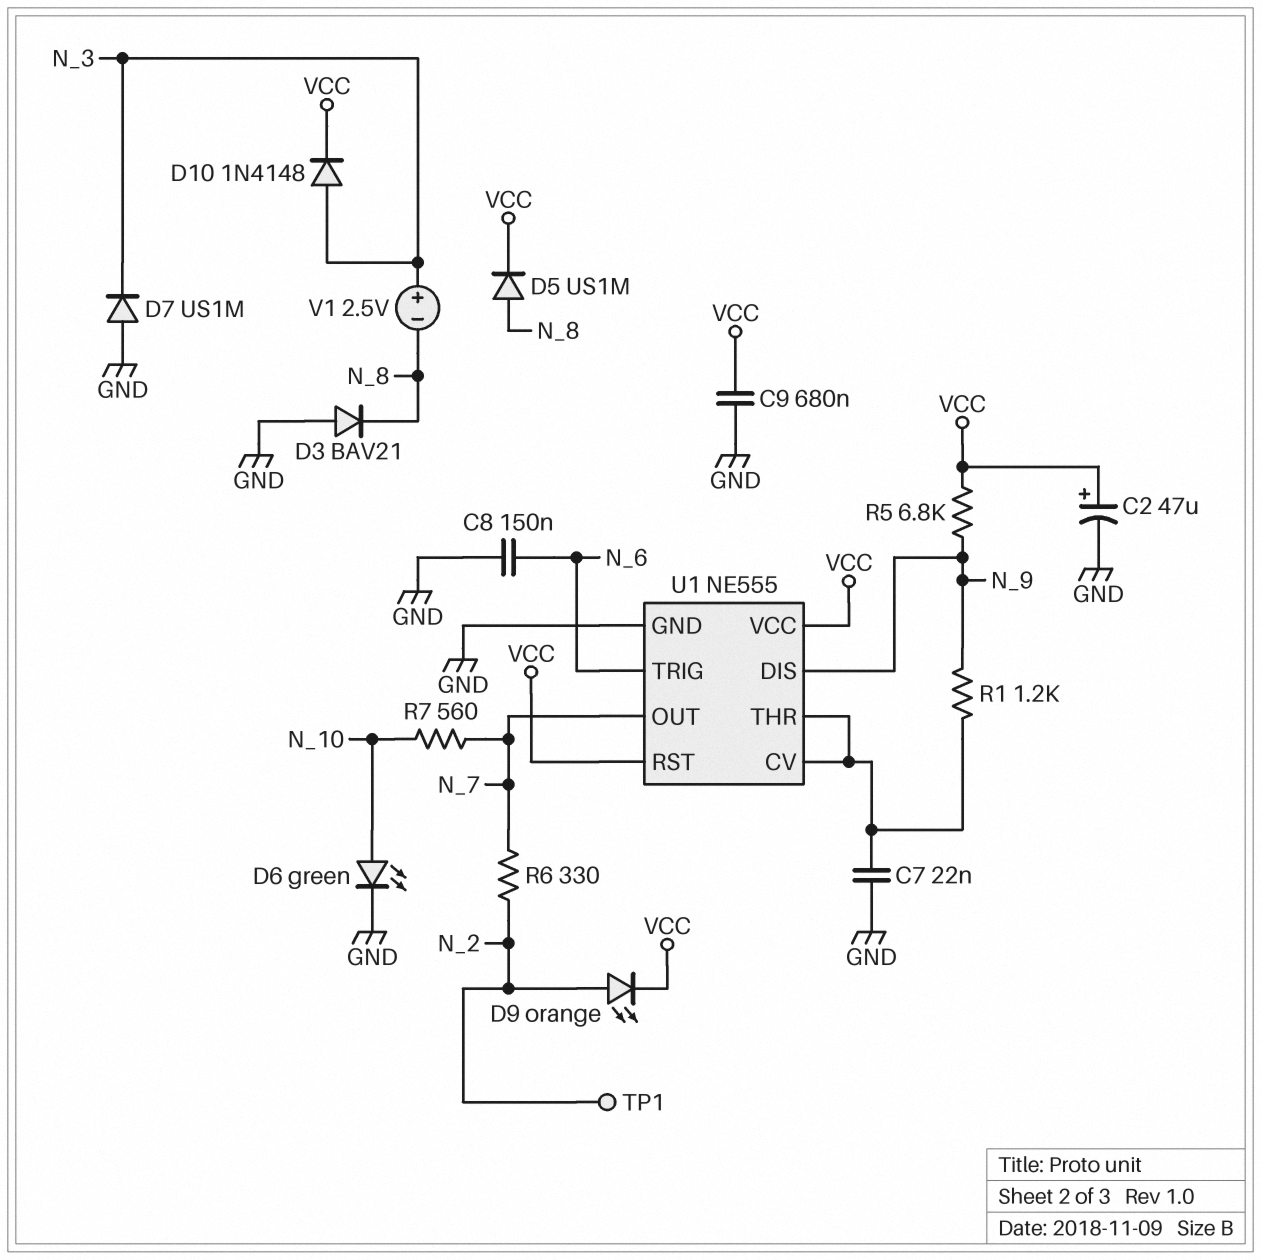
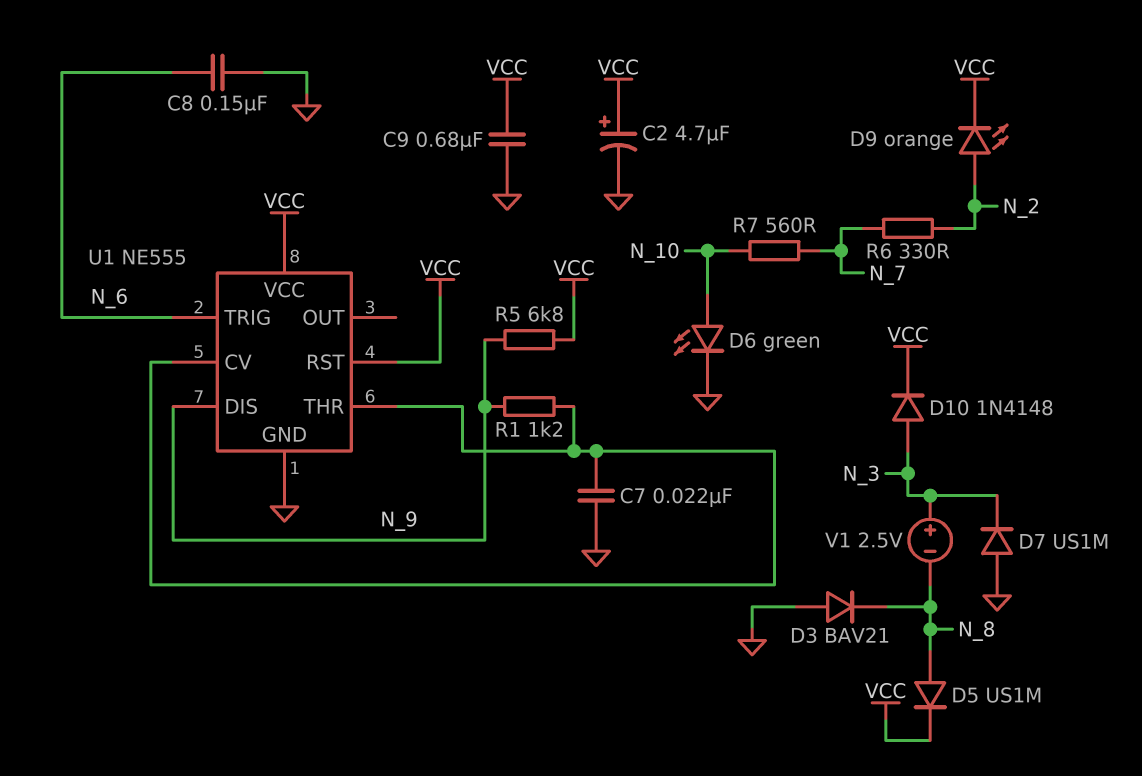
C2: 47uF (plus VCC, minus GND) -> 4.7uF (plus VCC, minus GND)
TP1: test point (N_2) -> none
U1 pin OUT: N_7 -> none

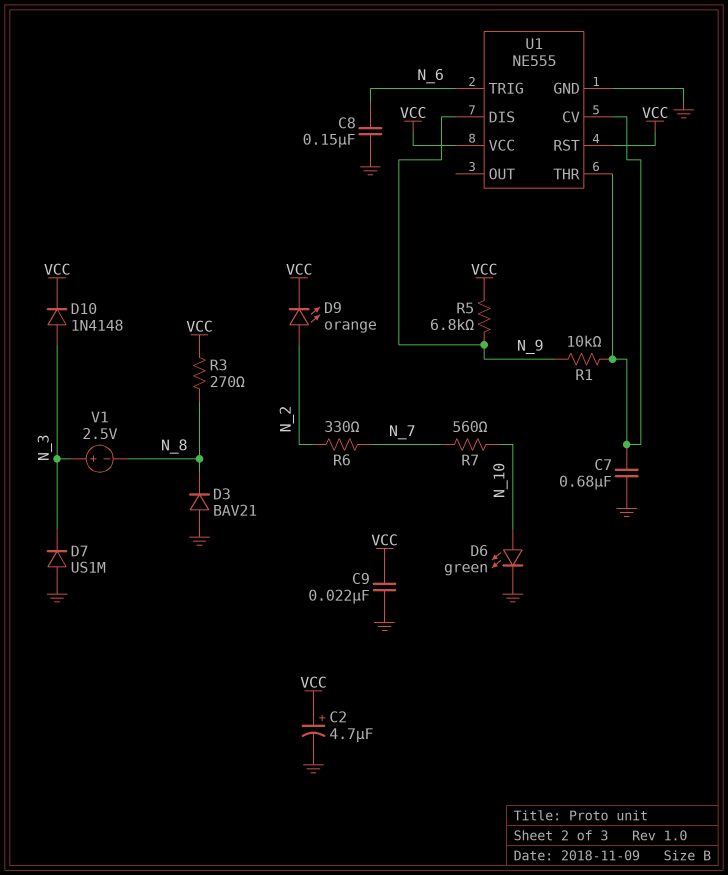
C7: 22nF (GND, U1/CV) -> 680nF (GND, U1/CV)
C9: 680nF (GND, VCC) -> 22nF (GND, VCC)
D5: diode US1M (A N_8, K VCC) -> none
R1: 1.2k (N_9, U1/CV) -> 10k (N_9, U1/CV)
R3: none -> 270 (N_8, VCC)

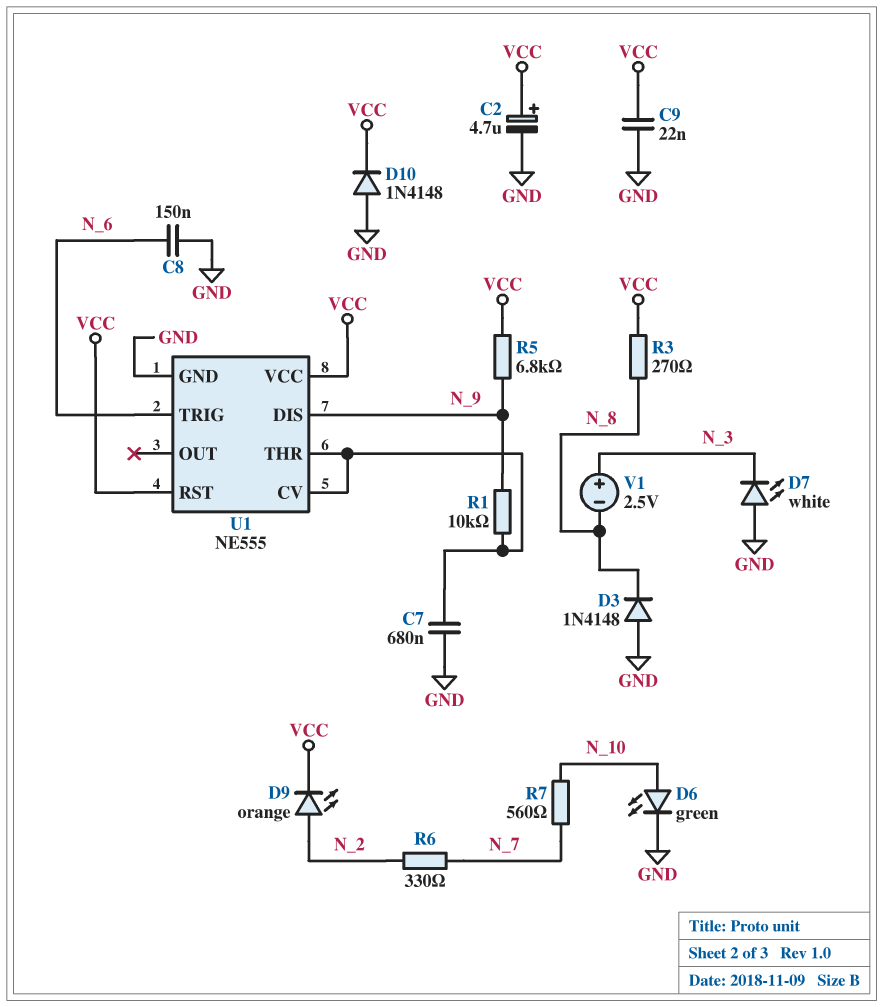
D3: diode BAV21 (A GND, K N_8) -> diode 1N4148 (A GND, K N_8)
D7: diode US1M (A GND, K N_3) -> LED white (A GND, K N_3)
D10: diode 1N4148 (A N_3, K VCC) -> diode 1N4148 (A GND, K VCC)

